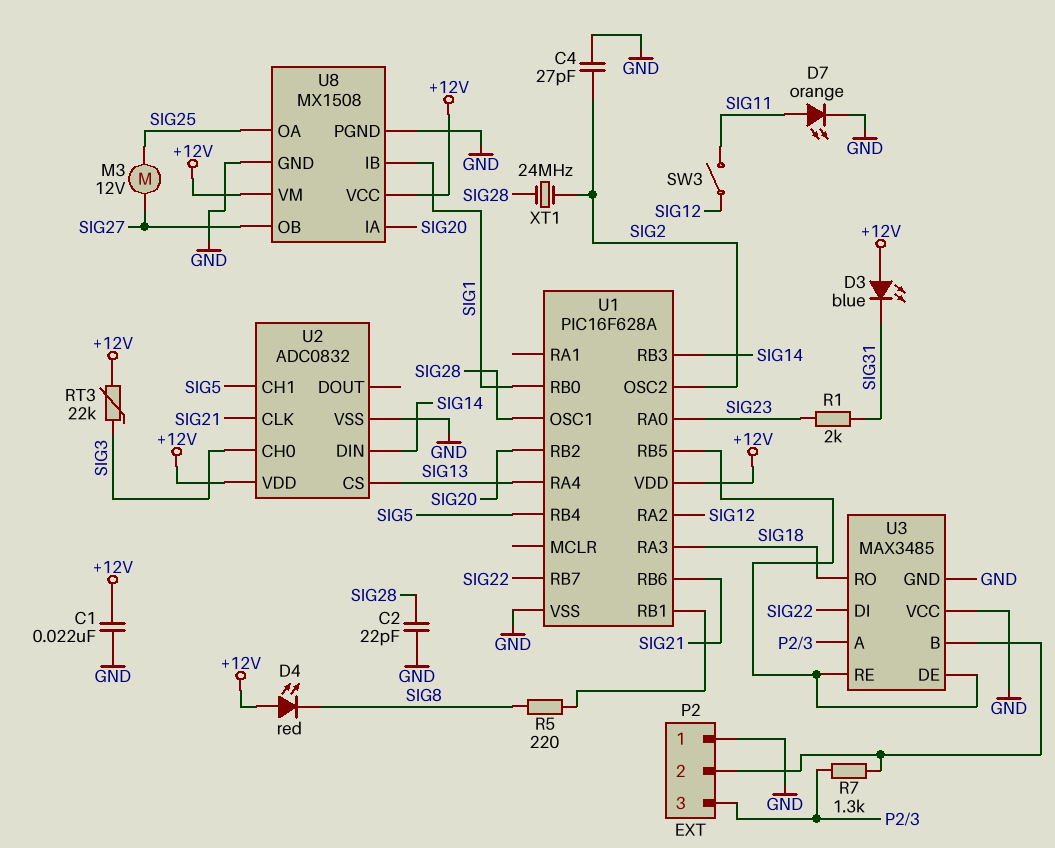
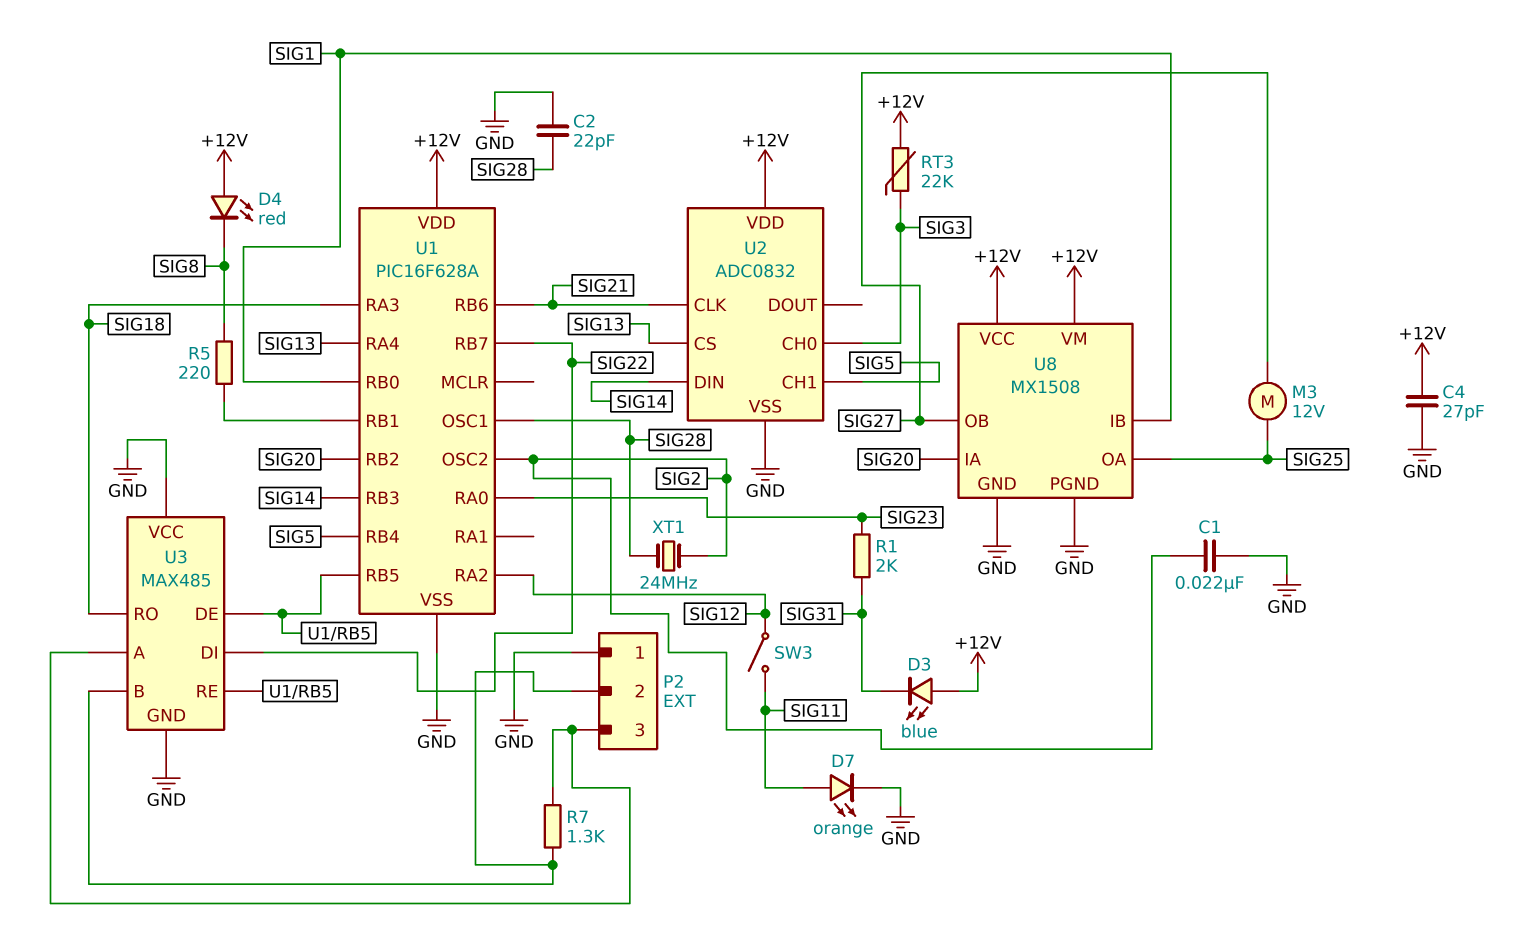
C1: 22nF (+12V, GND) -> 22nF (GND, SIG2)
C4: 27pF (GND, SIG2) -> 27pF (+12V, GND)
U3: MAX3485 -> MAX485

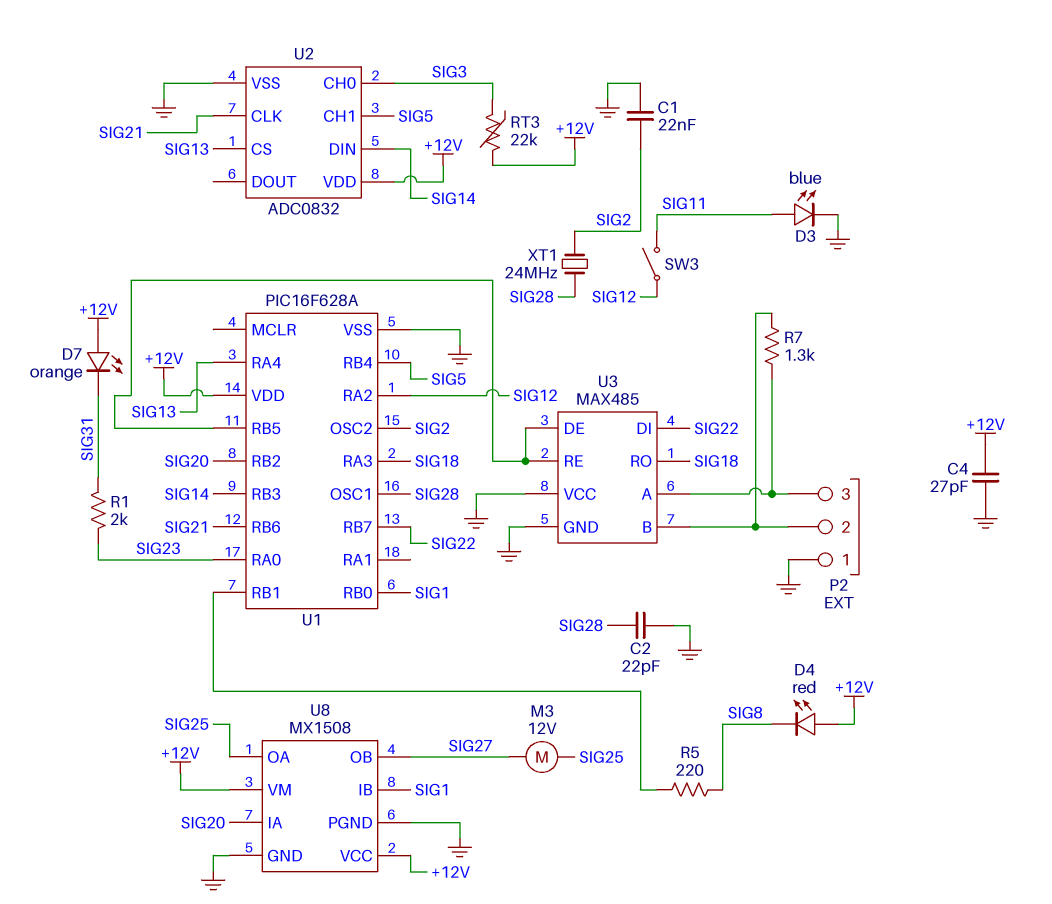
D3: LED blue (A +12V, K SIG31) -> LED blue (A SIG11, K GND)
D7: LED orange (A SIG11, K GND) -> LED orange (A +12V, K SIG31)

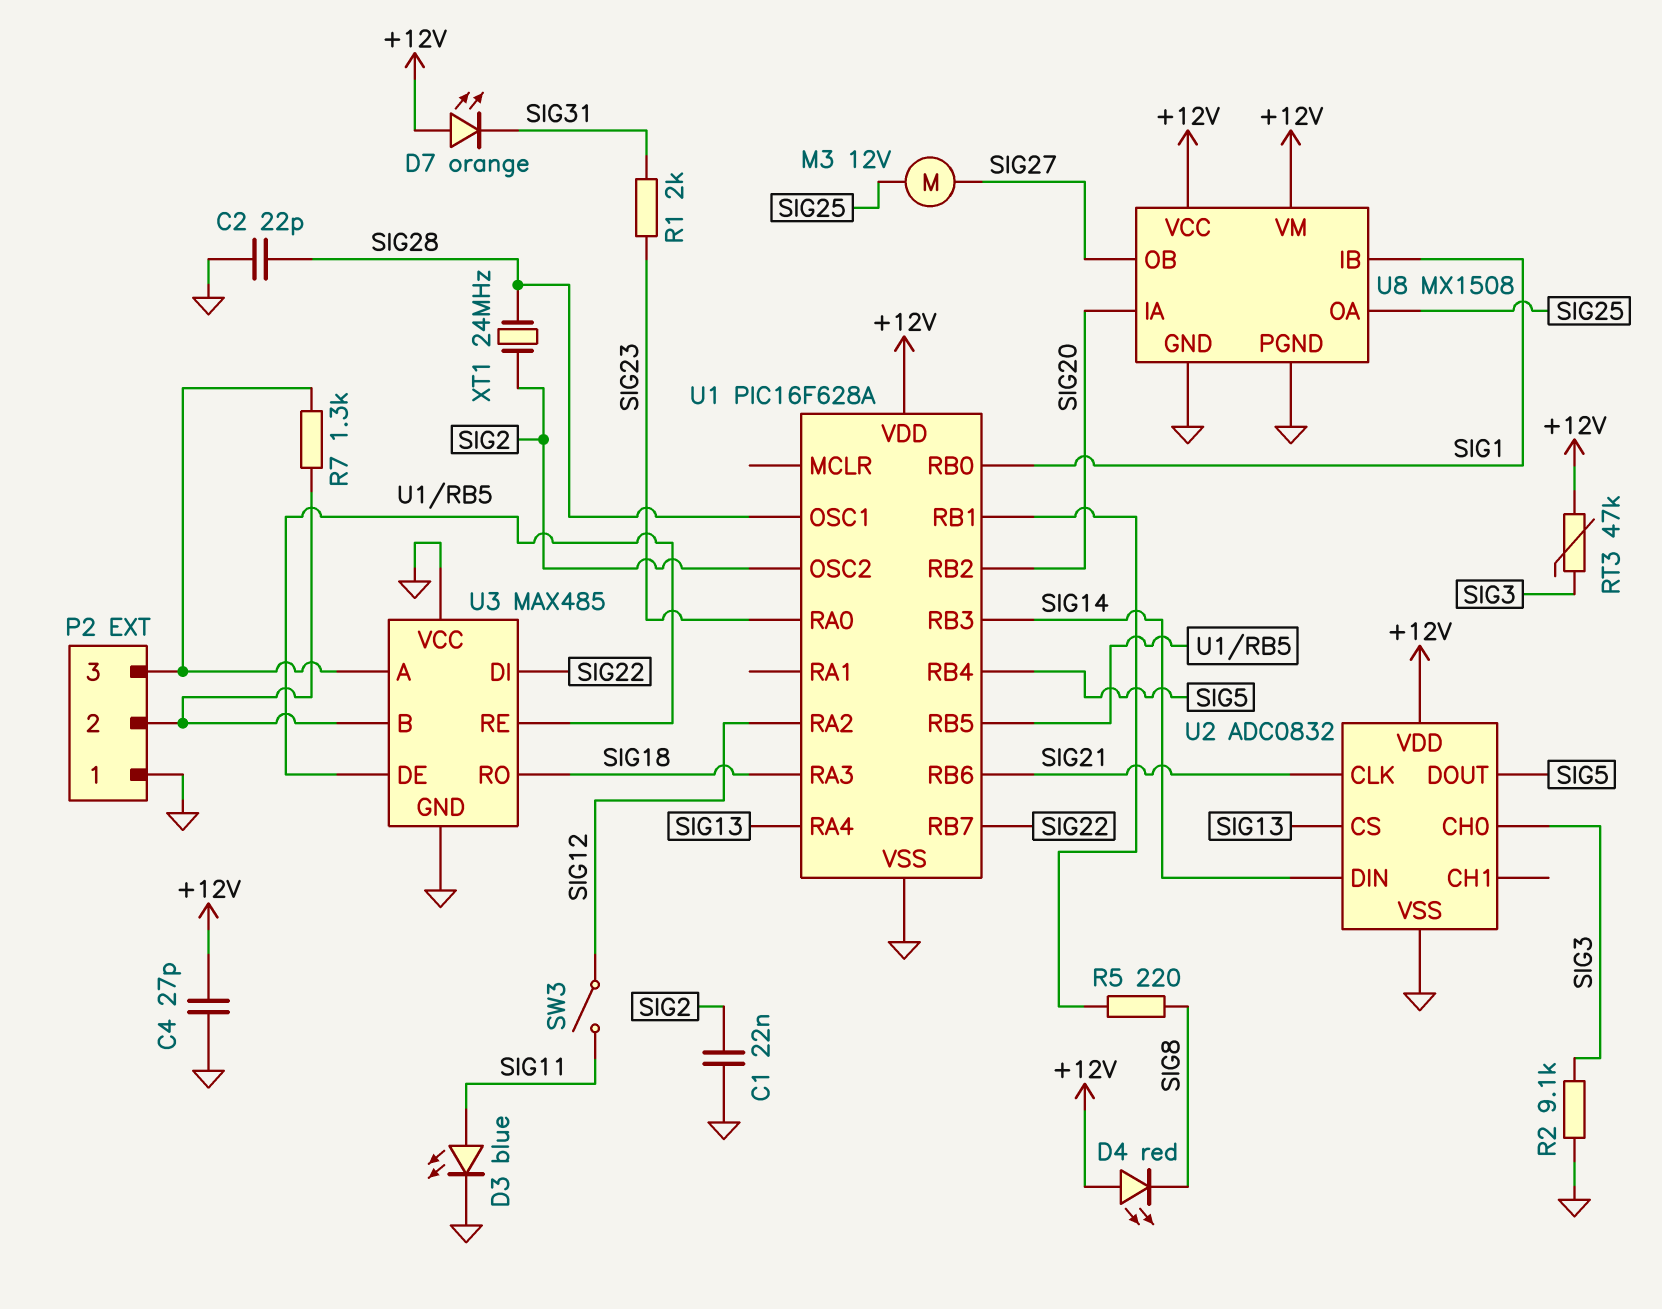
R2: none -> 9.1k (GND, SIG3)
RT3: 22k (+12V, SIG3) -> 47k (+12V, SIG3)
U2 pin CH1: SIG5 -> none
U2 pin DOUT: none -> SIG5

